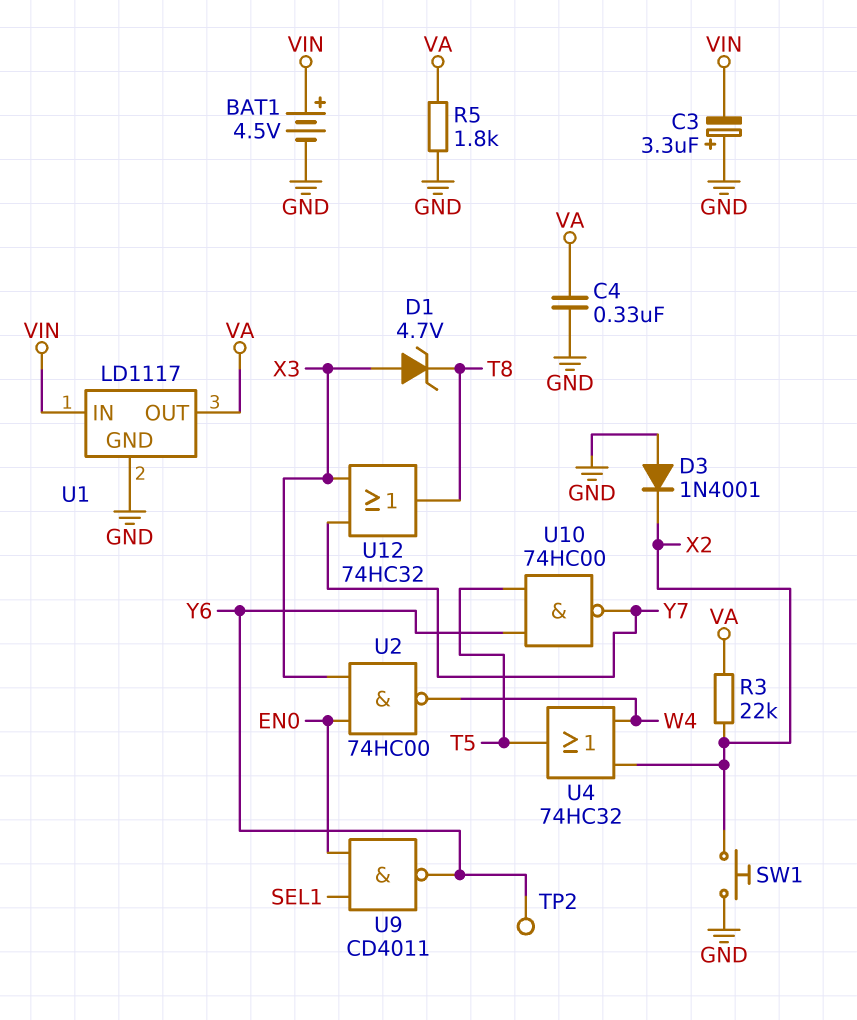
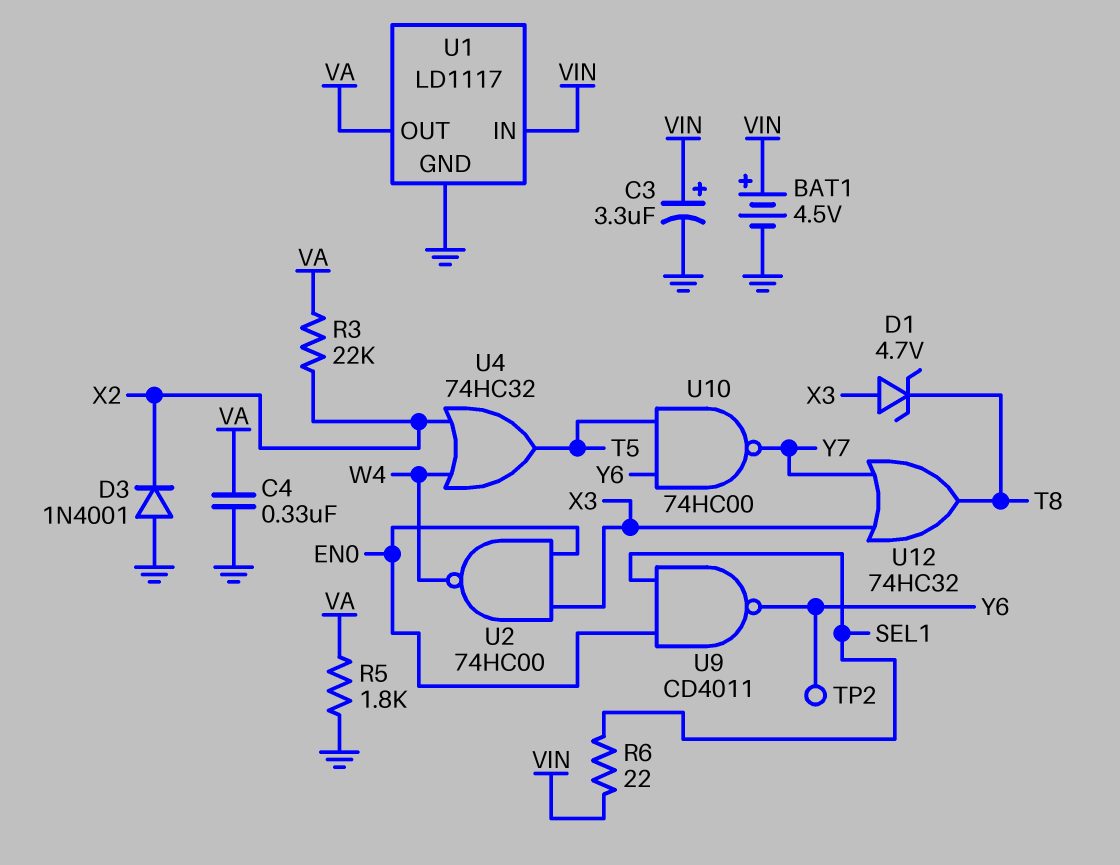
C3: 3.3uF (plus GND, minus VIN) -> 3.3uF (plus VIN, minus GND)
R6: none -> 22 (SEL1, VIN)
SW1: button (GND, X2) -> none

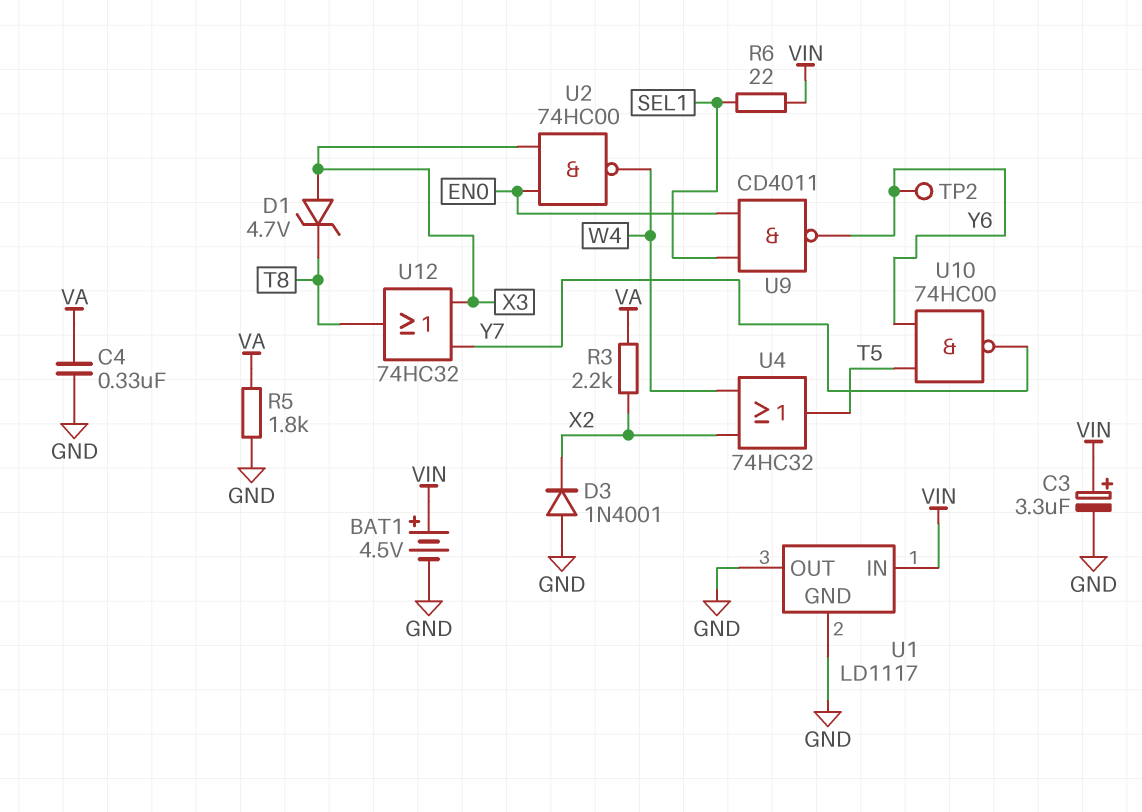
R3: 22k (VA, X2) -> 2.2k (VA, X2)
U1 pin OUT: VA -> GND

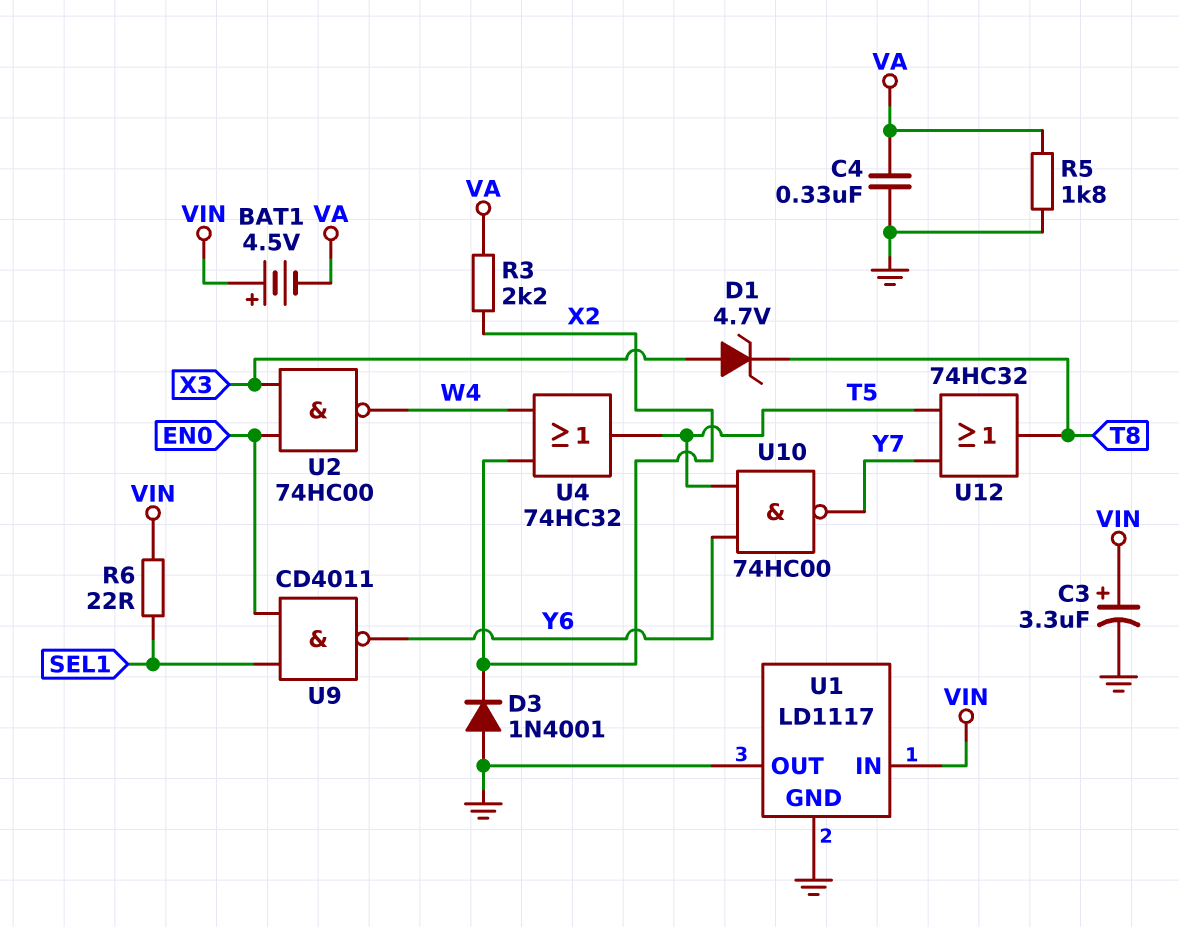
BAT1: 4.5V (plus VIN, minus GND) -> 4.5V (plus VIN, minus VA)
TP2: test point (Y6) -> none
U12: OR 74HC32 (in X3, in Y7, out T8) -> OR 74HC32 (in T5, in Y7, out T8)

